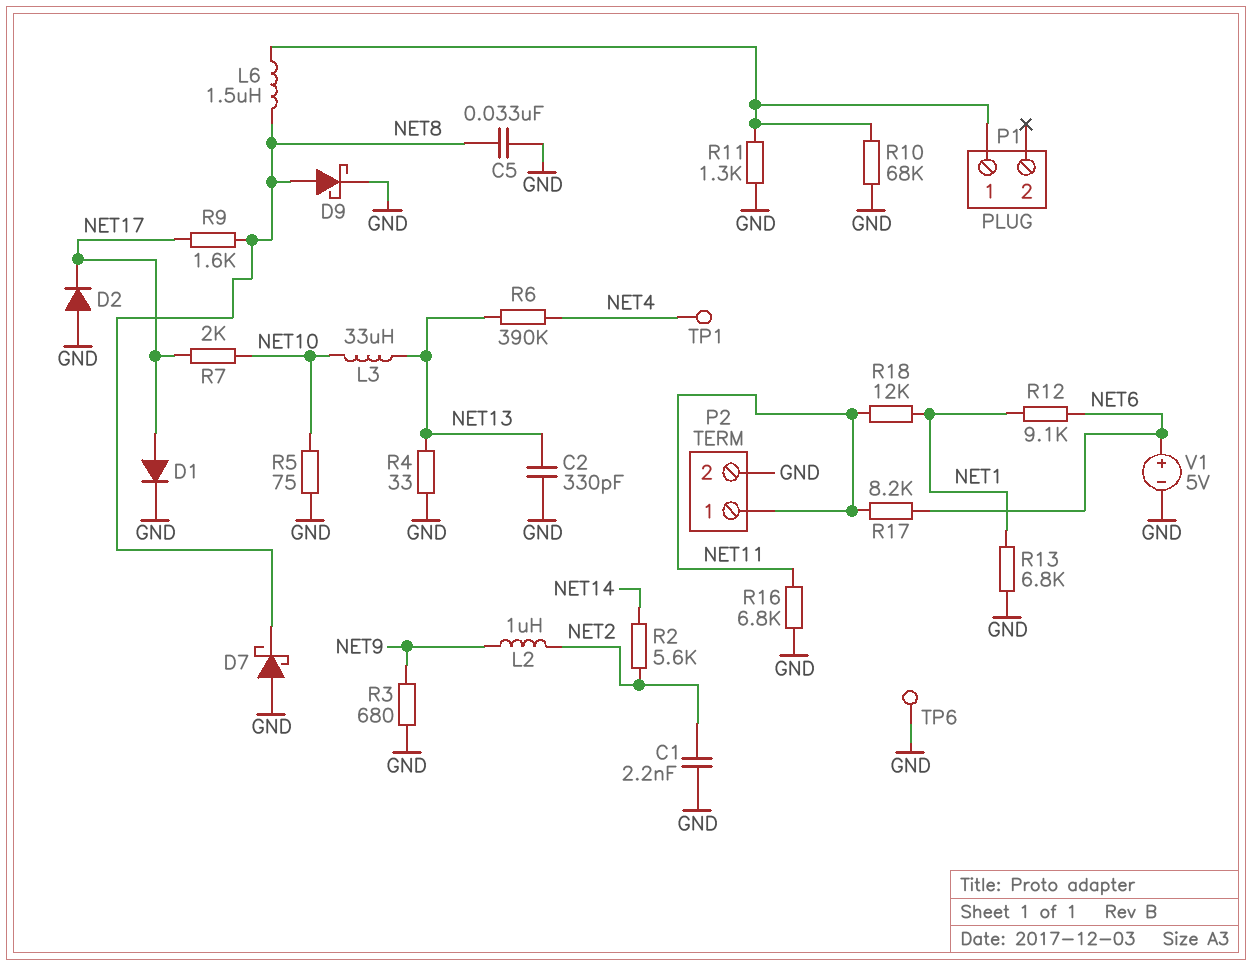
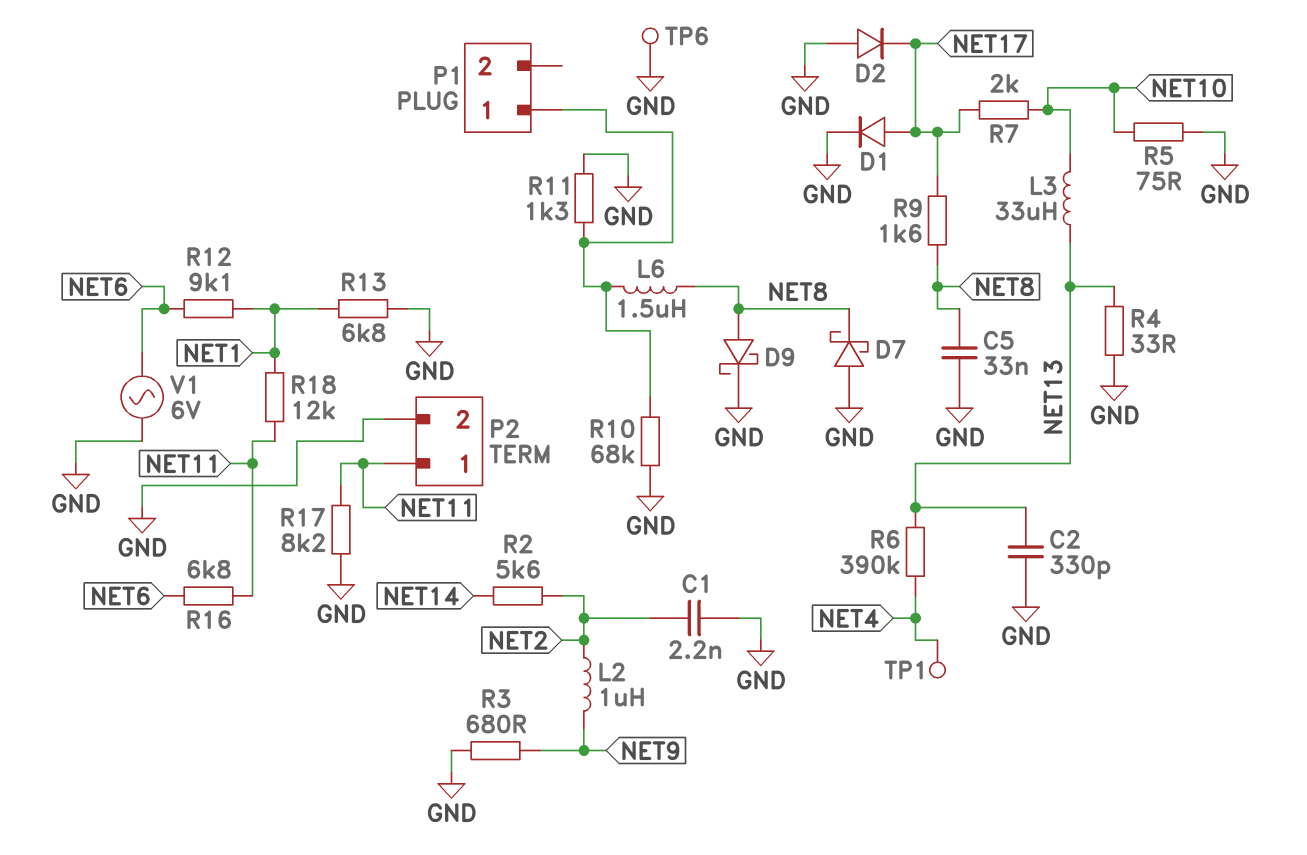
R16: 6.8k (GND, NET11) -> 6.8k (NET6, NET11)
R17: 8.2k (NET6, NET11) -> 8.2k (GND, NET11)
V1: 5V (plus NET6, minus GND) -> AC 6V (GND, NET6)

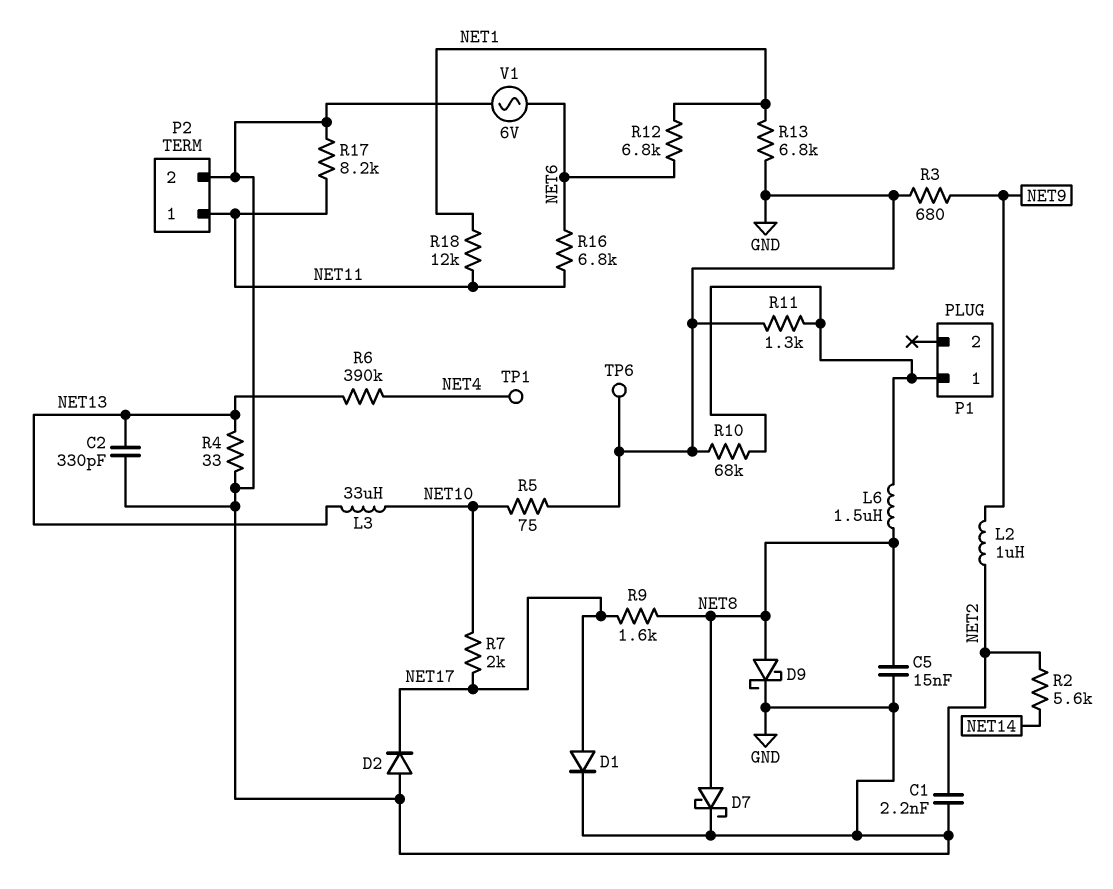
C5: 33nF (GND, NET8) -> 15nF (GND, NET8)
D7: schottky (A GND, K NET8) -> schottky (A NET8, K GND)
R12: 9.1k (NET1, NET6) -> 6.8k (NET1, NET6)

